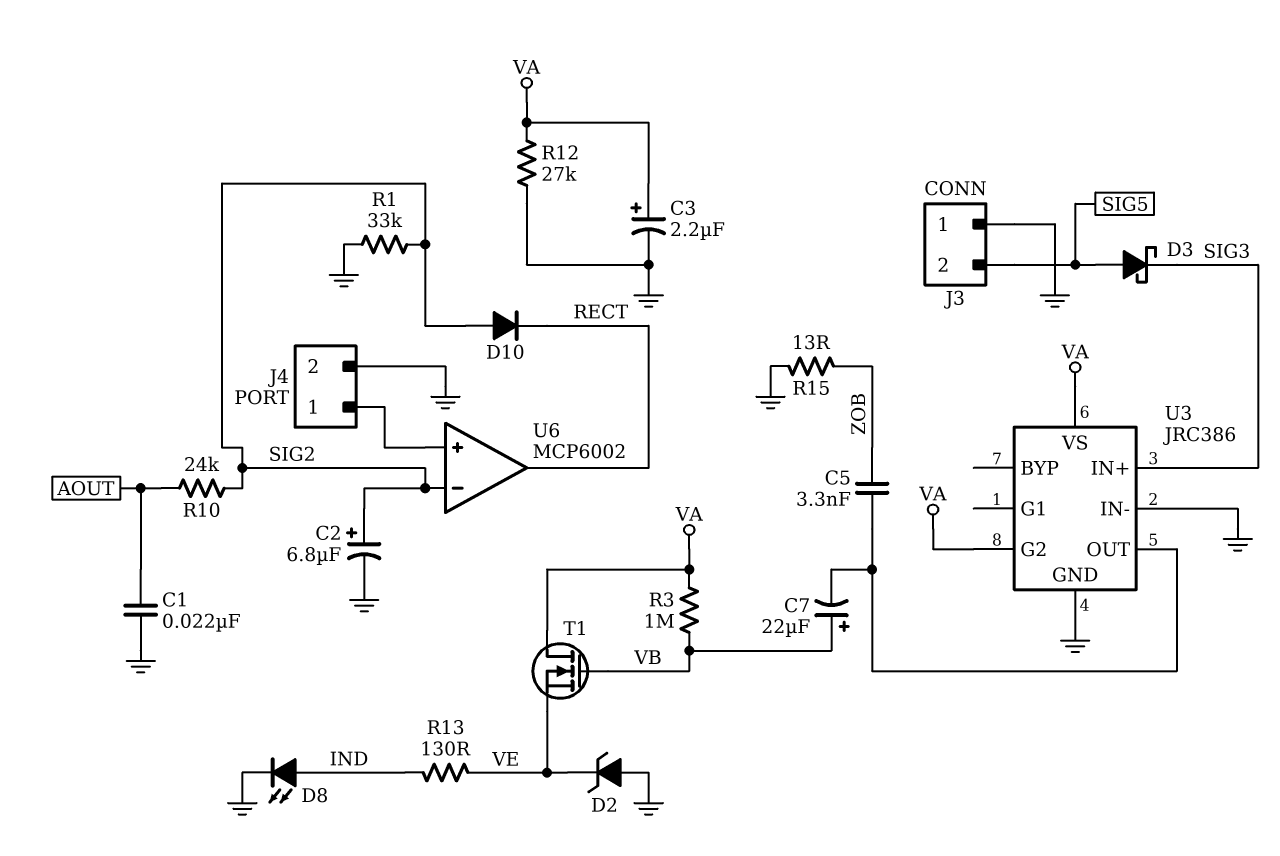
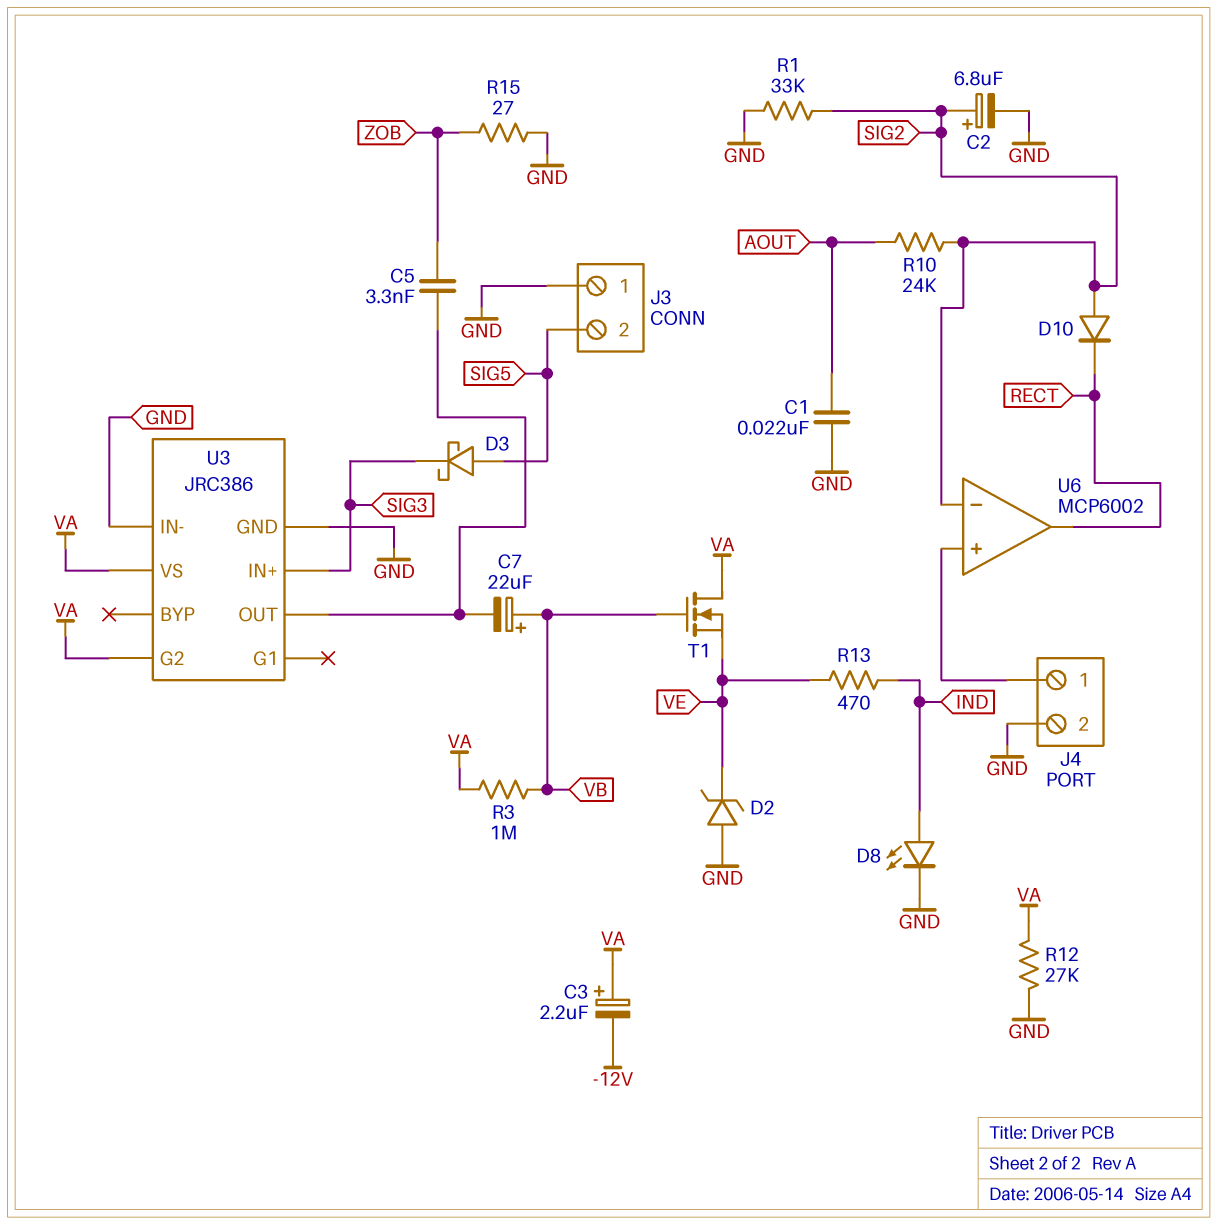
C3: 2.2uF (plus VA, minus GND) -> 2.2uF (plus VA, minus -12V)
R13: 130 (IND, VE) -> 470 (IND, VE)
R15: 13 (GND, ZOB) -> 27 (GND, ZOB)

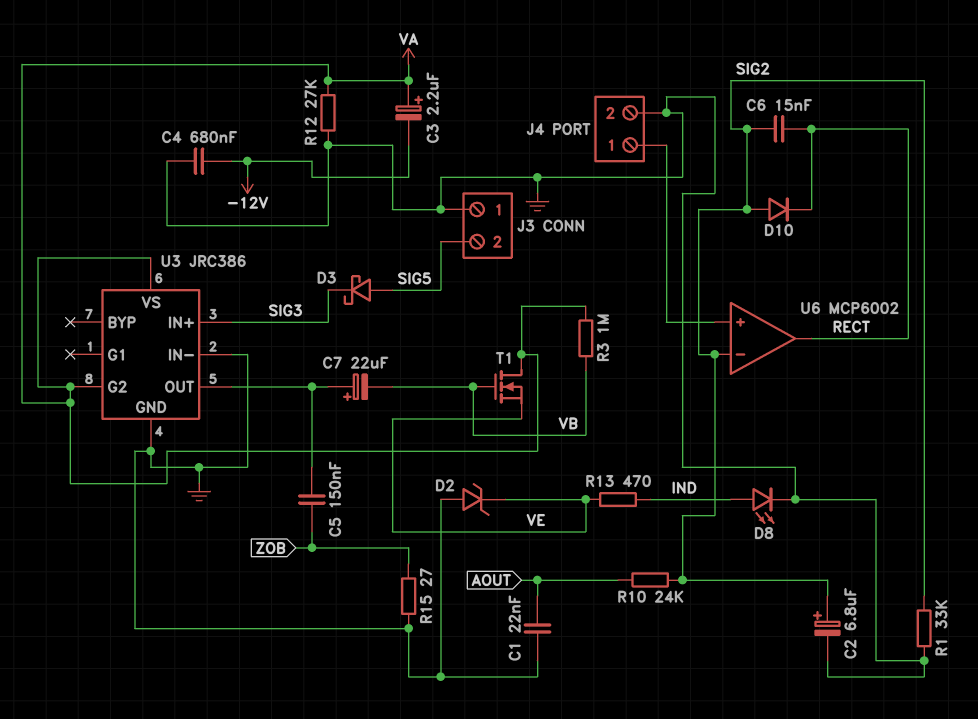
C4: none -> 680nF (-12V, GND)
C5: 3.3nF (U3/OUT, ZOB) -> 150nF (U3/OUT, ZOB)
C6: none -> 15nF (RECT, SIG2)
C7: 22uF (plus VB, minus U3/OUT) -> 22uF (plus U3/OUT, minus VB)

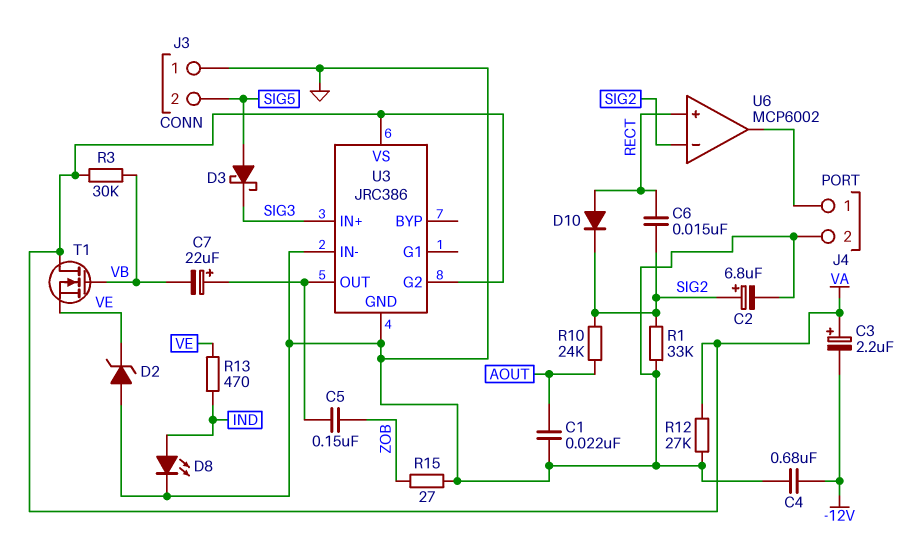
D10: diode (A SIG2, K RECT) -> diode (A RECT, K SIG2)
R3: 1M (VA, VB) -> 30k (VA, VB)
U6 pin in+: J4/1 -> RECT
U6 pin out: RECT -> J4/1

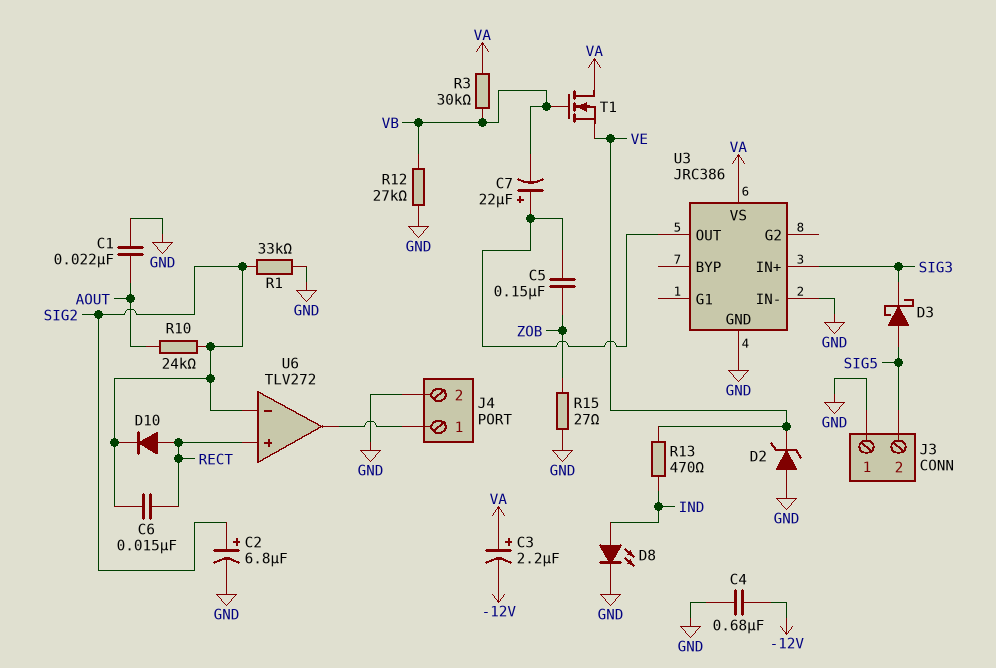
R12: 27k (GND, VA) -> 27k (GND, VB)
U3 pin G2: VA -> none
U6: MCP6002 -> TLV272

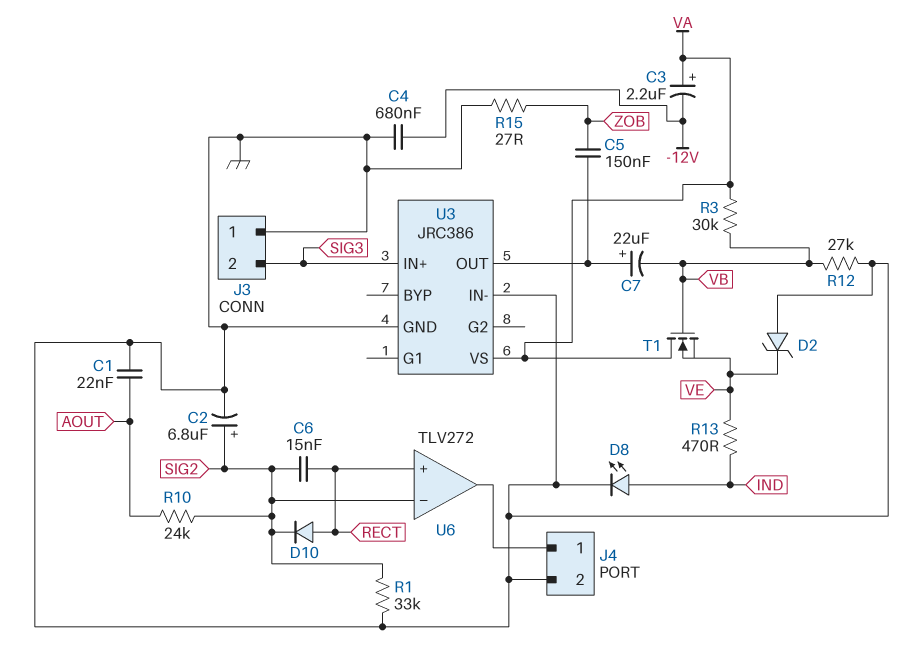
D3: schottky (A SIG5, K SIG3) -> none
J3 pin 2: SIG5 -> SIG3

